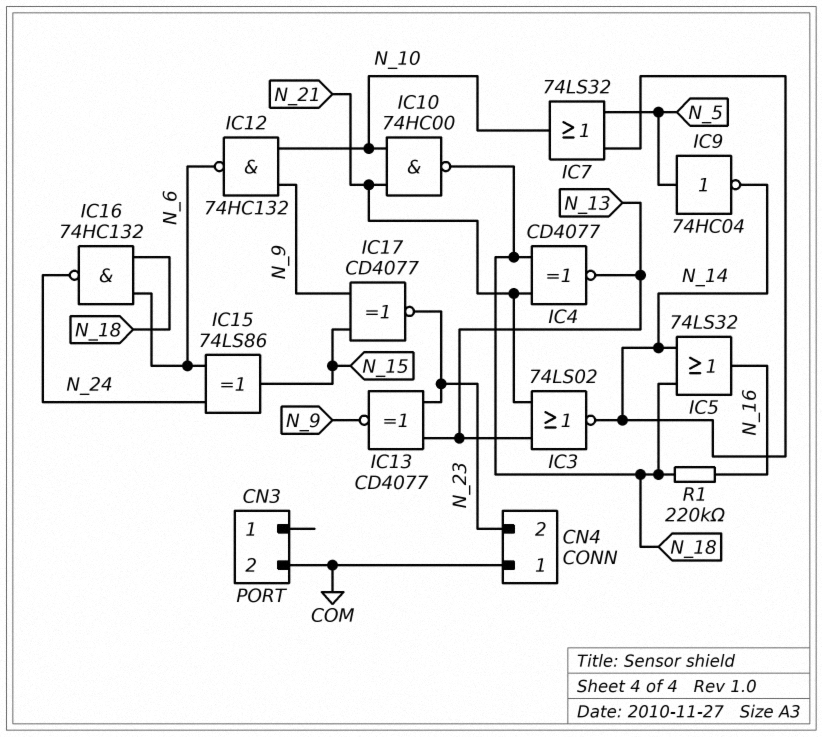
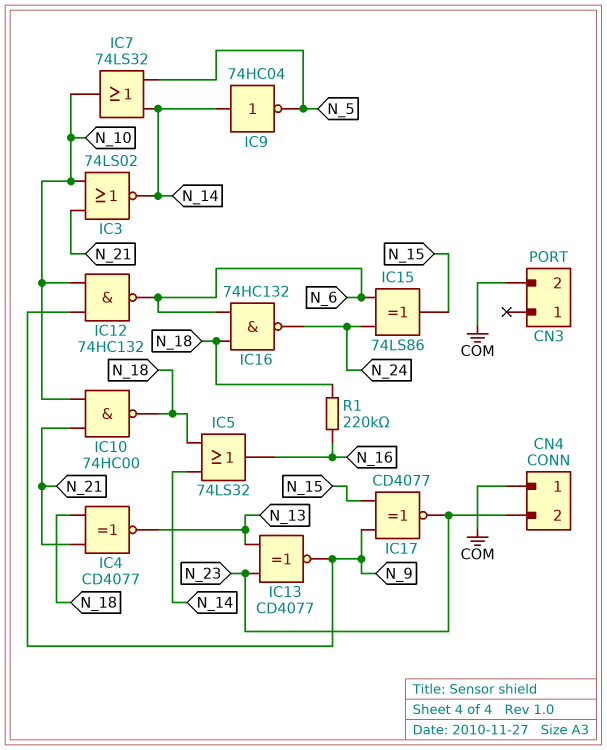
IC3: NOR 74LS02 (in N_13, in N_21, out N_14) -> NOR 74LS02 (in N_10, in N_21, out N_14)
IC9: NOT 74HC04 (in N_5, out N_14) -> NOT 74HC04 (in N_14, out N_5)

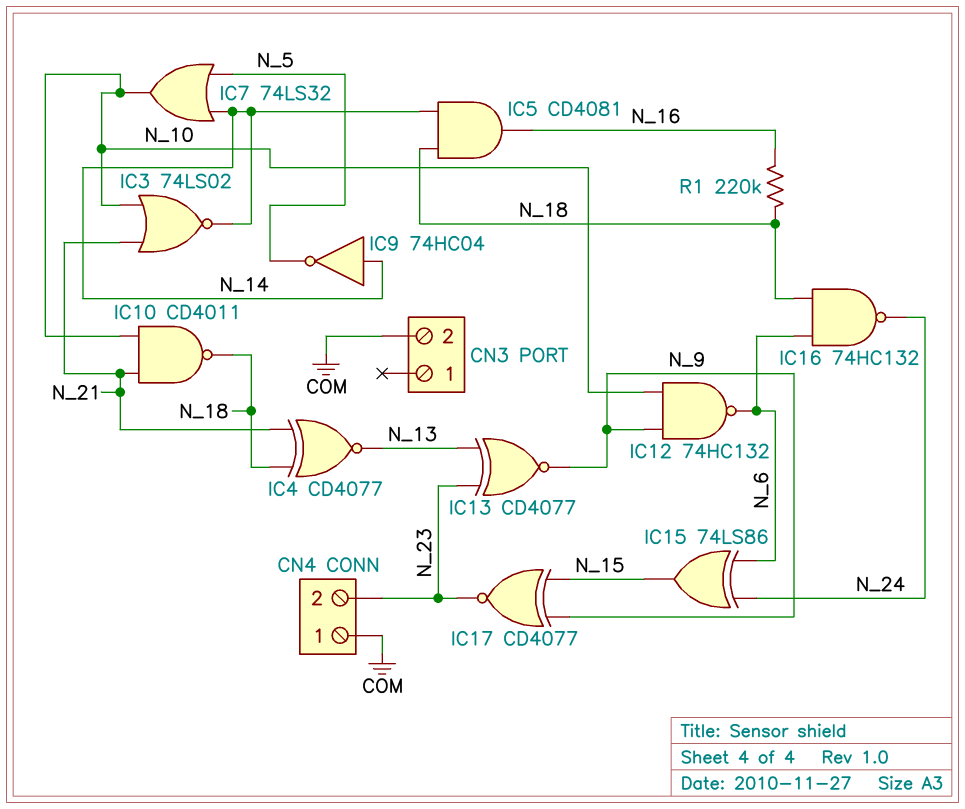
IC5: OR 74LS32 (in N_14, in N_18, out N_16) -> AND CD4081 (in N_14, in N_18, out N_16)
IC10: NAND 74HC00 (in N_10, in N_21, out N_18) -> NAND CD4011 (in N_10, in N_21, out N_18)

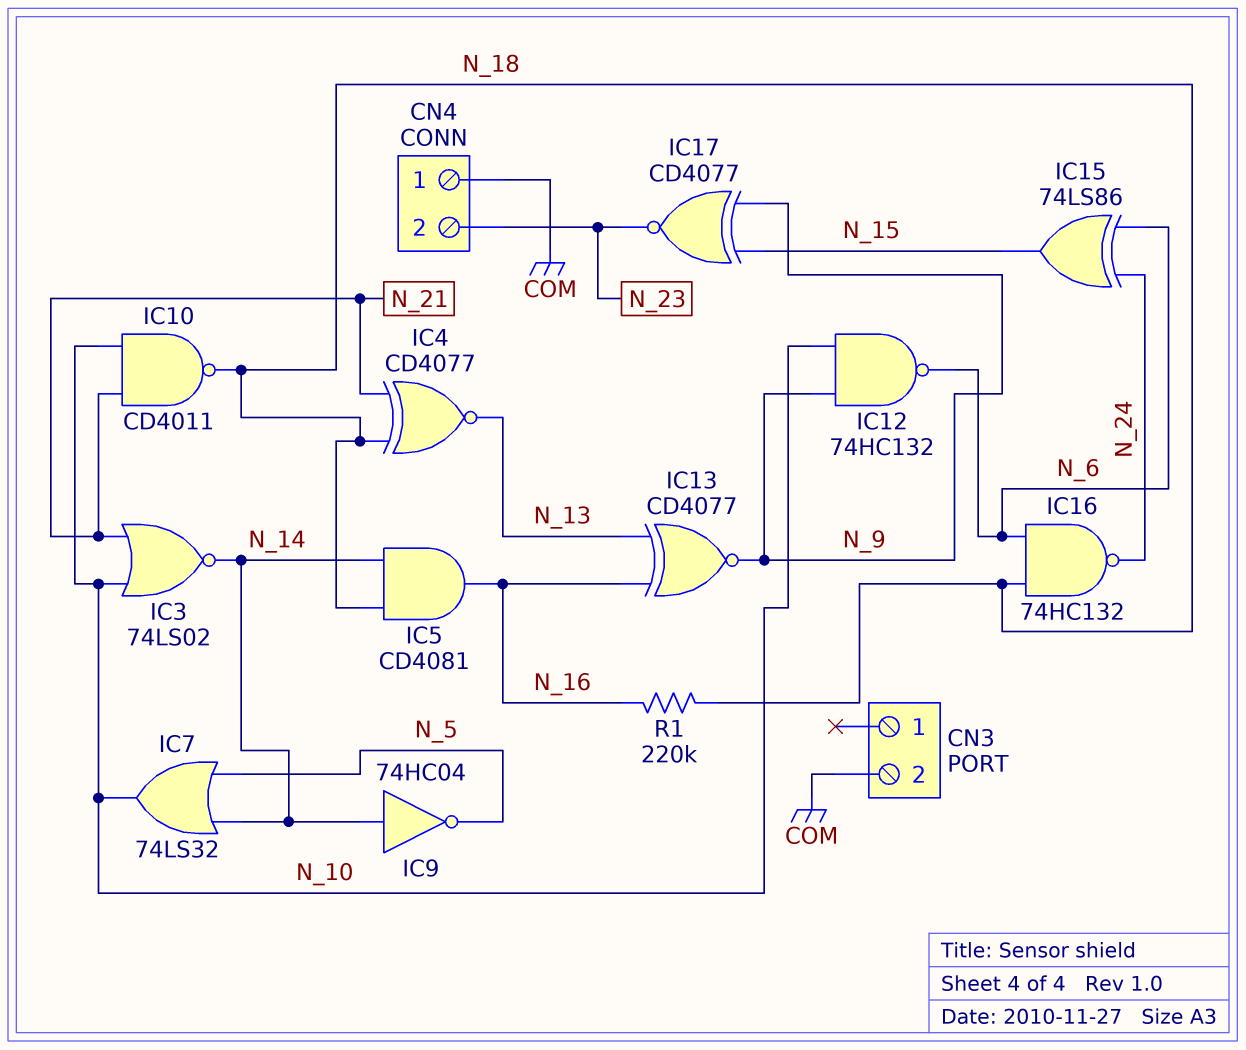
IC13: XNOR CD4077 (in N_13, in N_23, out N_9) -> XNOR CD4077 (in N_13, in N_16, out N_9)

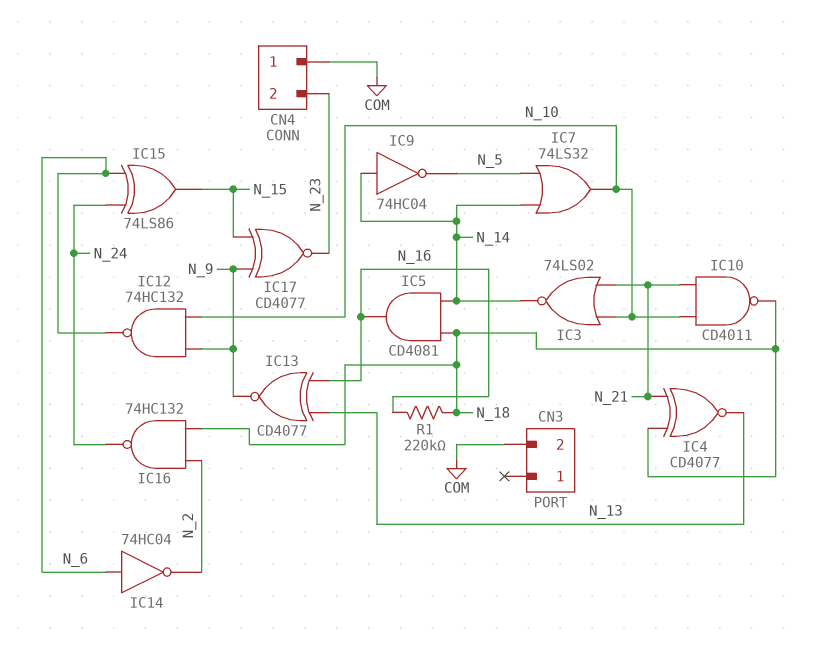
IC14: none -> NOT 74HC04 (in N_6, out N_2)
IC16: NAND 74HC132 (in N_6, in N_18, out N_24) -> NAND 74HC132 (in N_2, in N_18, out N_24)

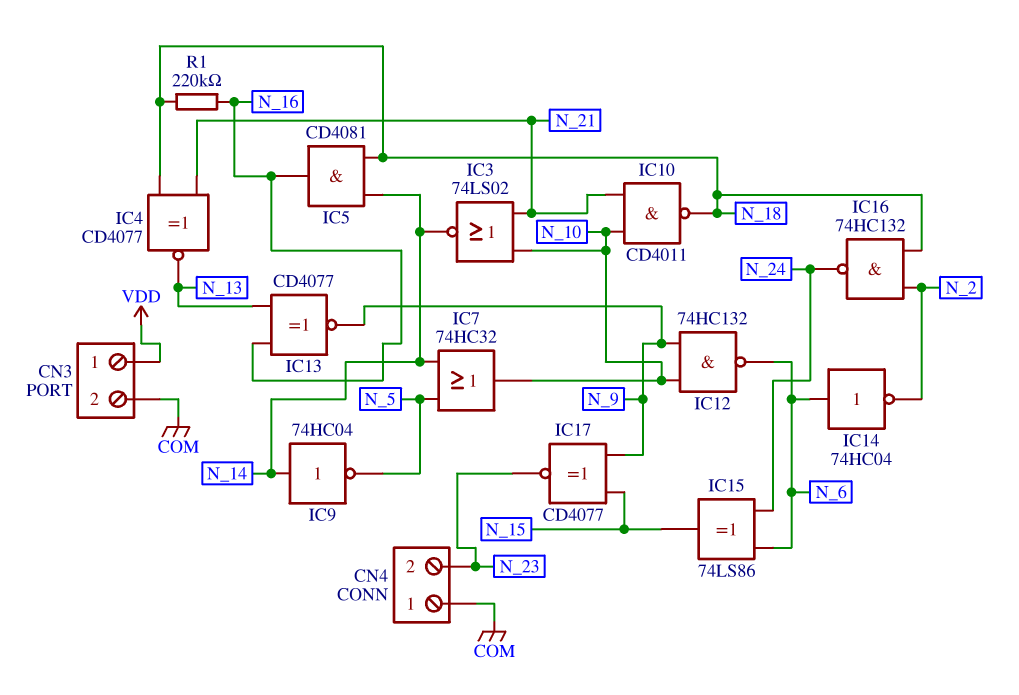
CN3 pin 1: none -> VDD
IC7: OR 74LS32 (in N_5, in N_14, out N_10) -> OR 74HC32 (in N_5, in N_14, out N_10)

